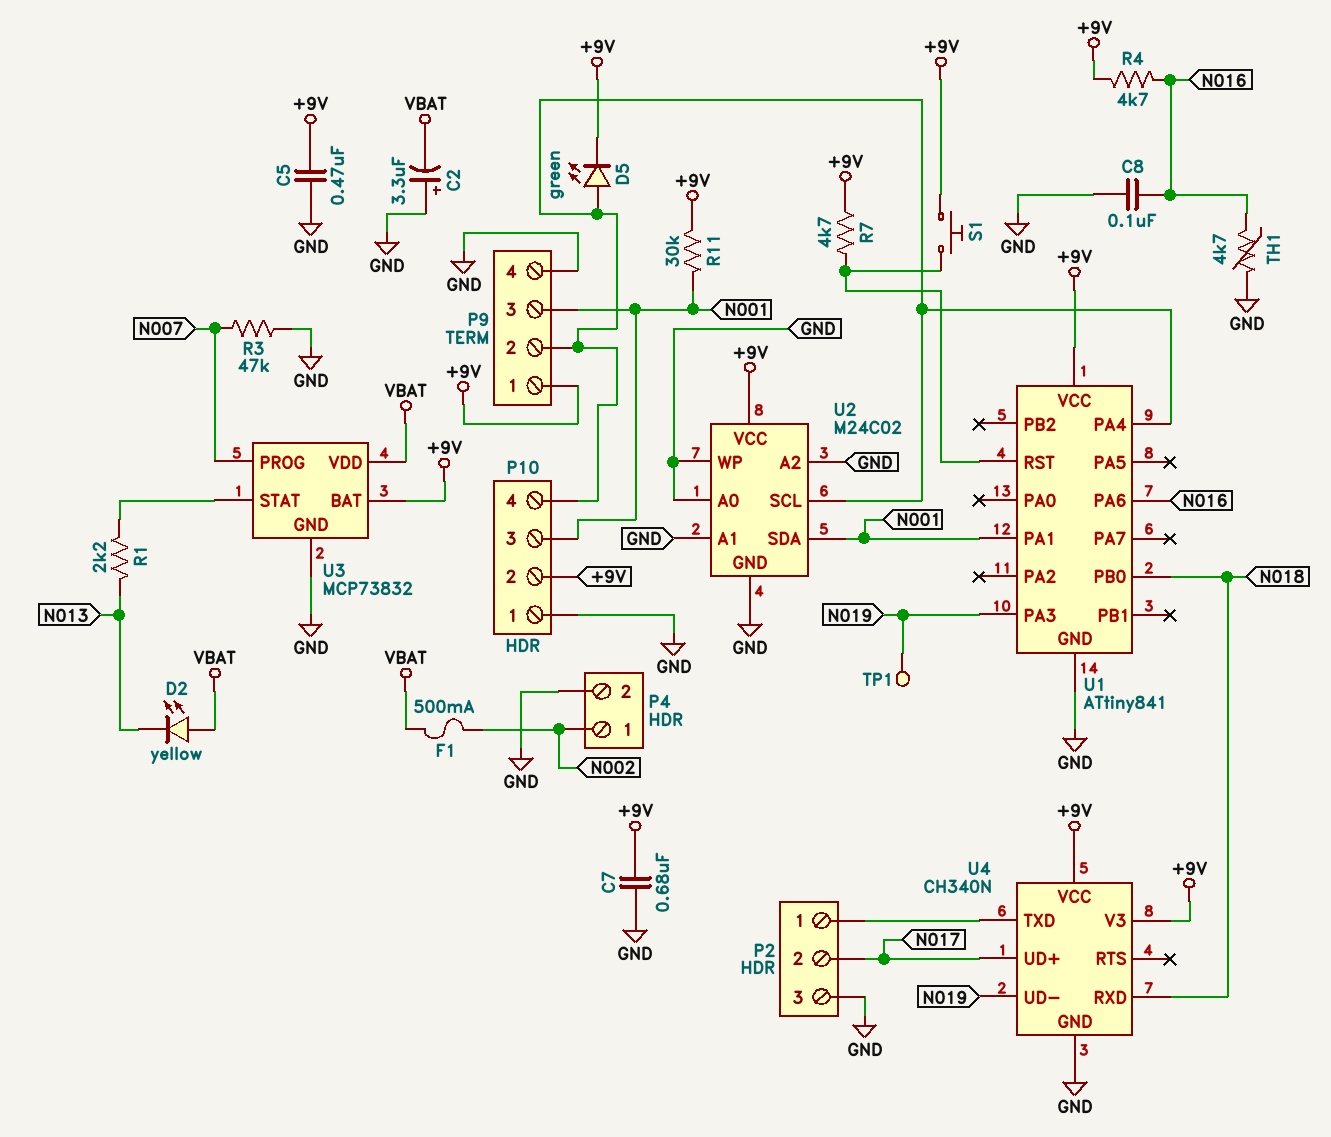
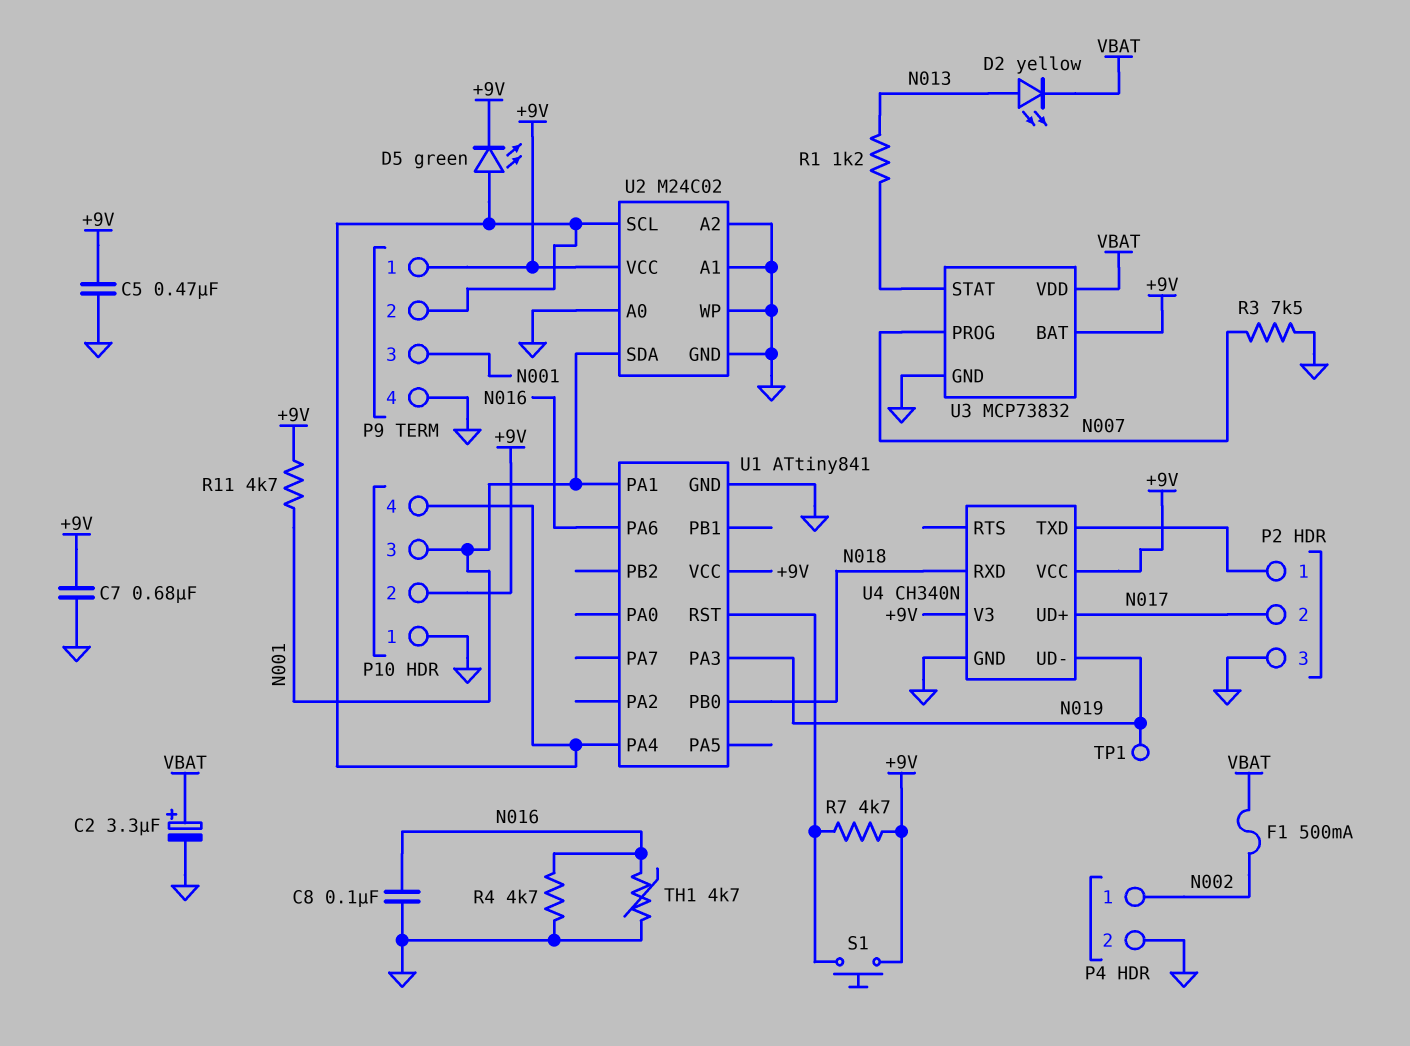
C2: 3.3uF (plus GND, minus VBAT) -> 3.3uF (plus VBAT, minus GND)
D2: LED yellow (A VBAT, K N013) -> LED yellow (A N013, K VBAT)
R1: 2.2k (N013, U3/STAT) -> 1.2k (N013, U3/STAT)
R3: 47k (GND, N007) -> 7.5k (GND, N007)
R4: 4.7k (+9V, N016) -> 4.7k (GND, N016)
R11: 30k (+9V, N001) -> 4.7k (+9V, N001)

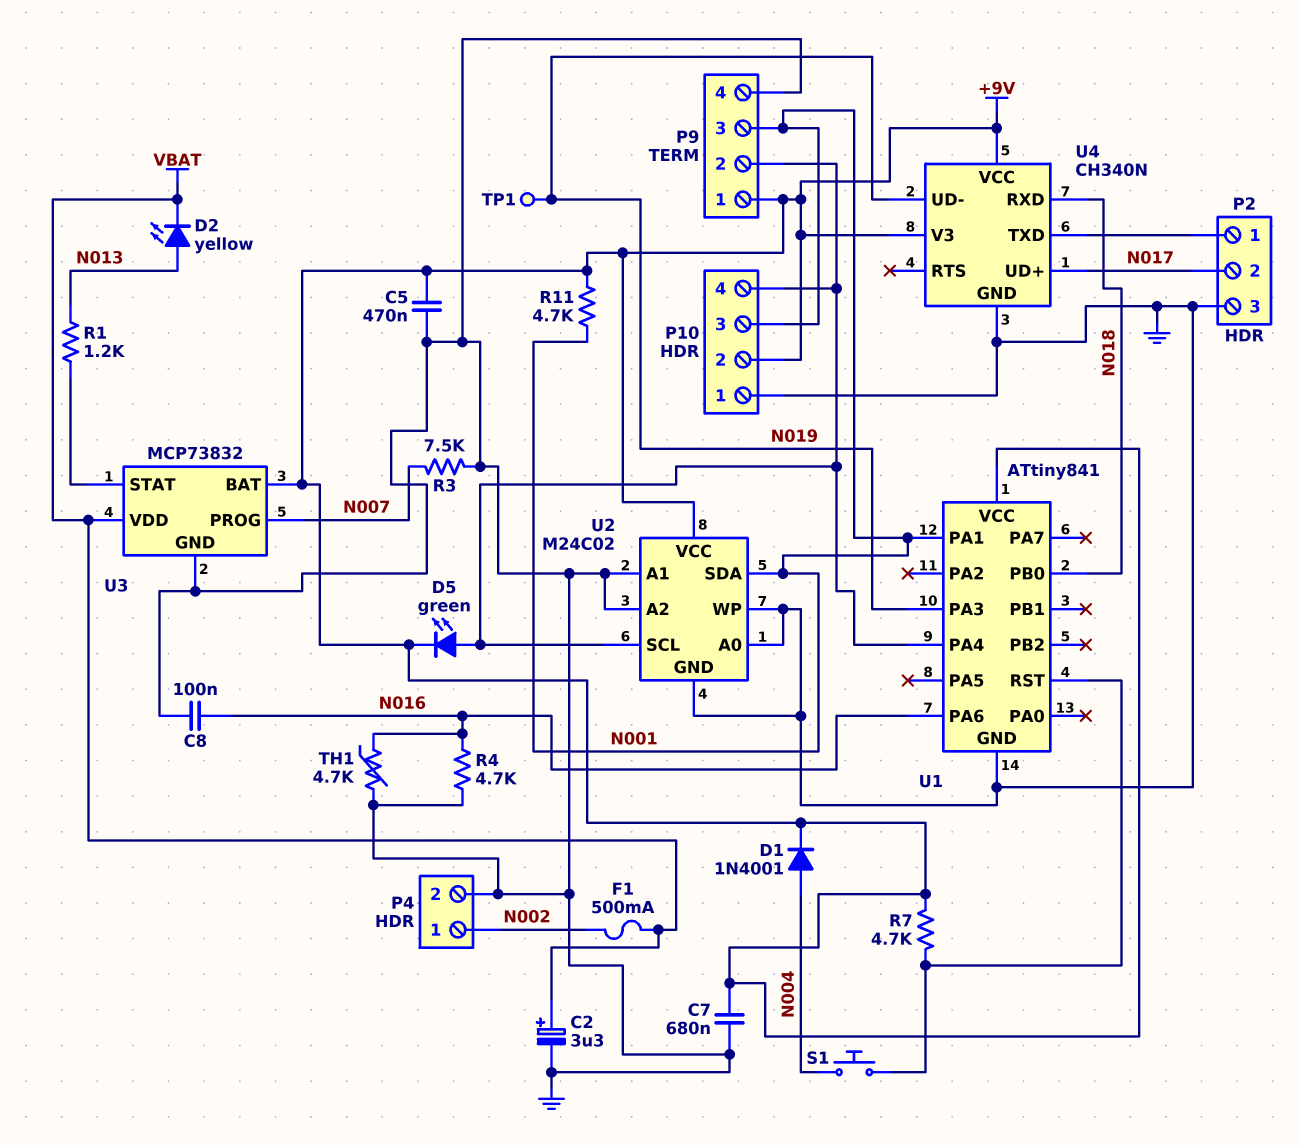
D1: none -> diode 1N4001 (A N004, K +9V)
S1: button (+9V, U1/RST) -> button (N004, U1/RST)

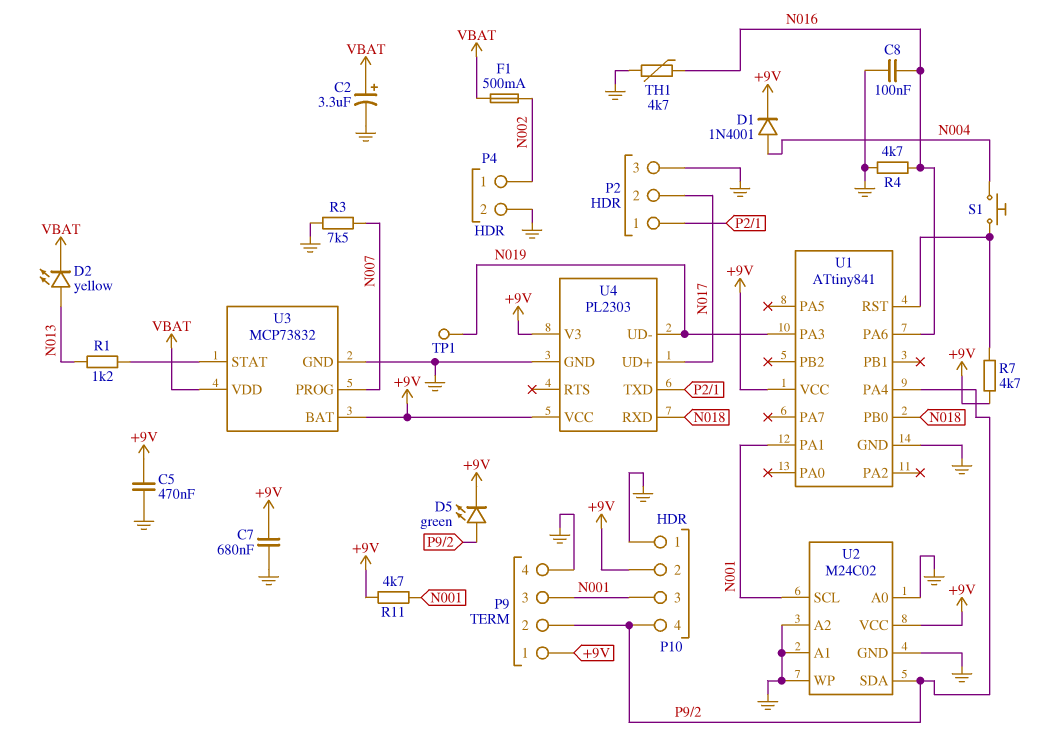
U2 pin SCL: P9/2 -> N001
U2 pin SDA: N001 -> P9/2
U4: CH340N -> PL2303

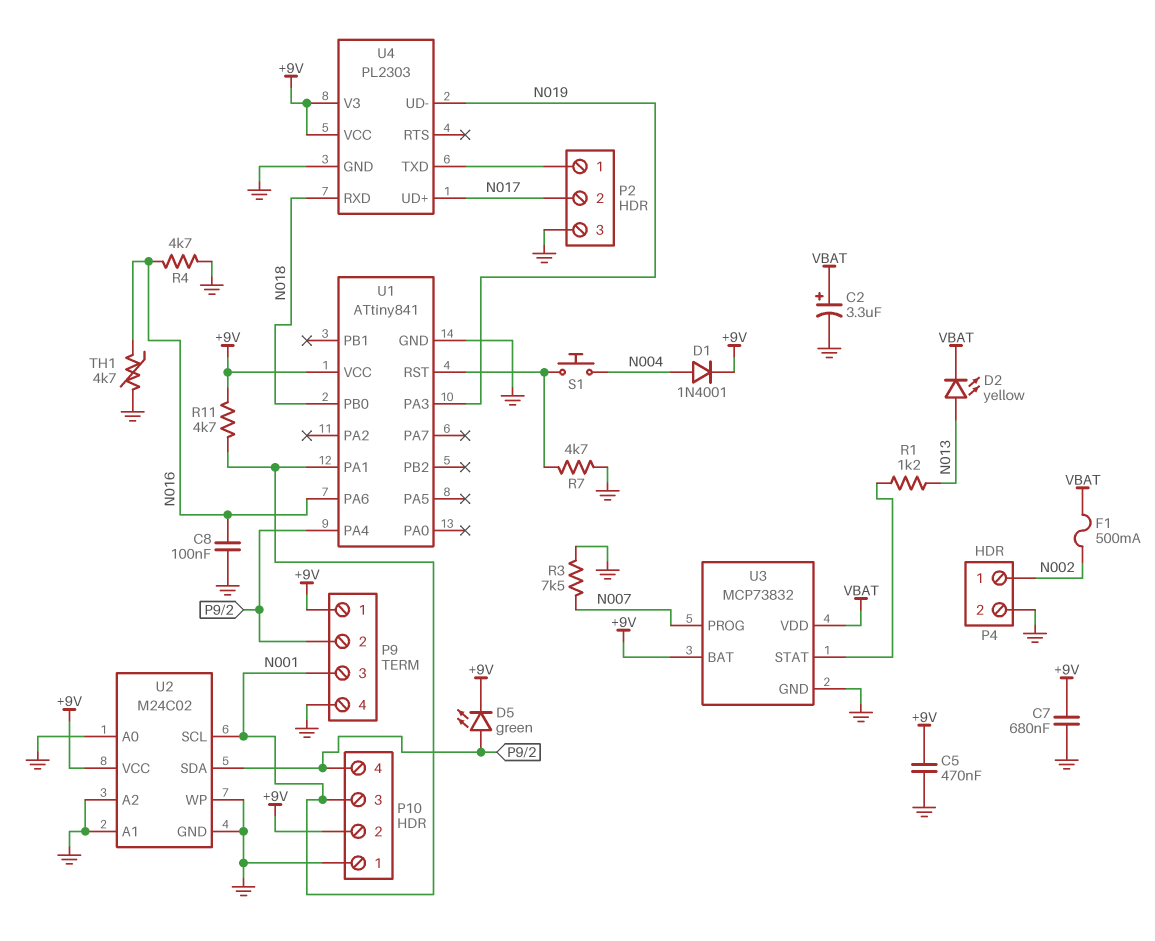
R7: 4.7k (+9V, U1/RST) -> 4.7k (GND, U1/RST)
TP1: test point (N019) -> none

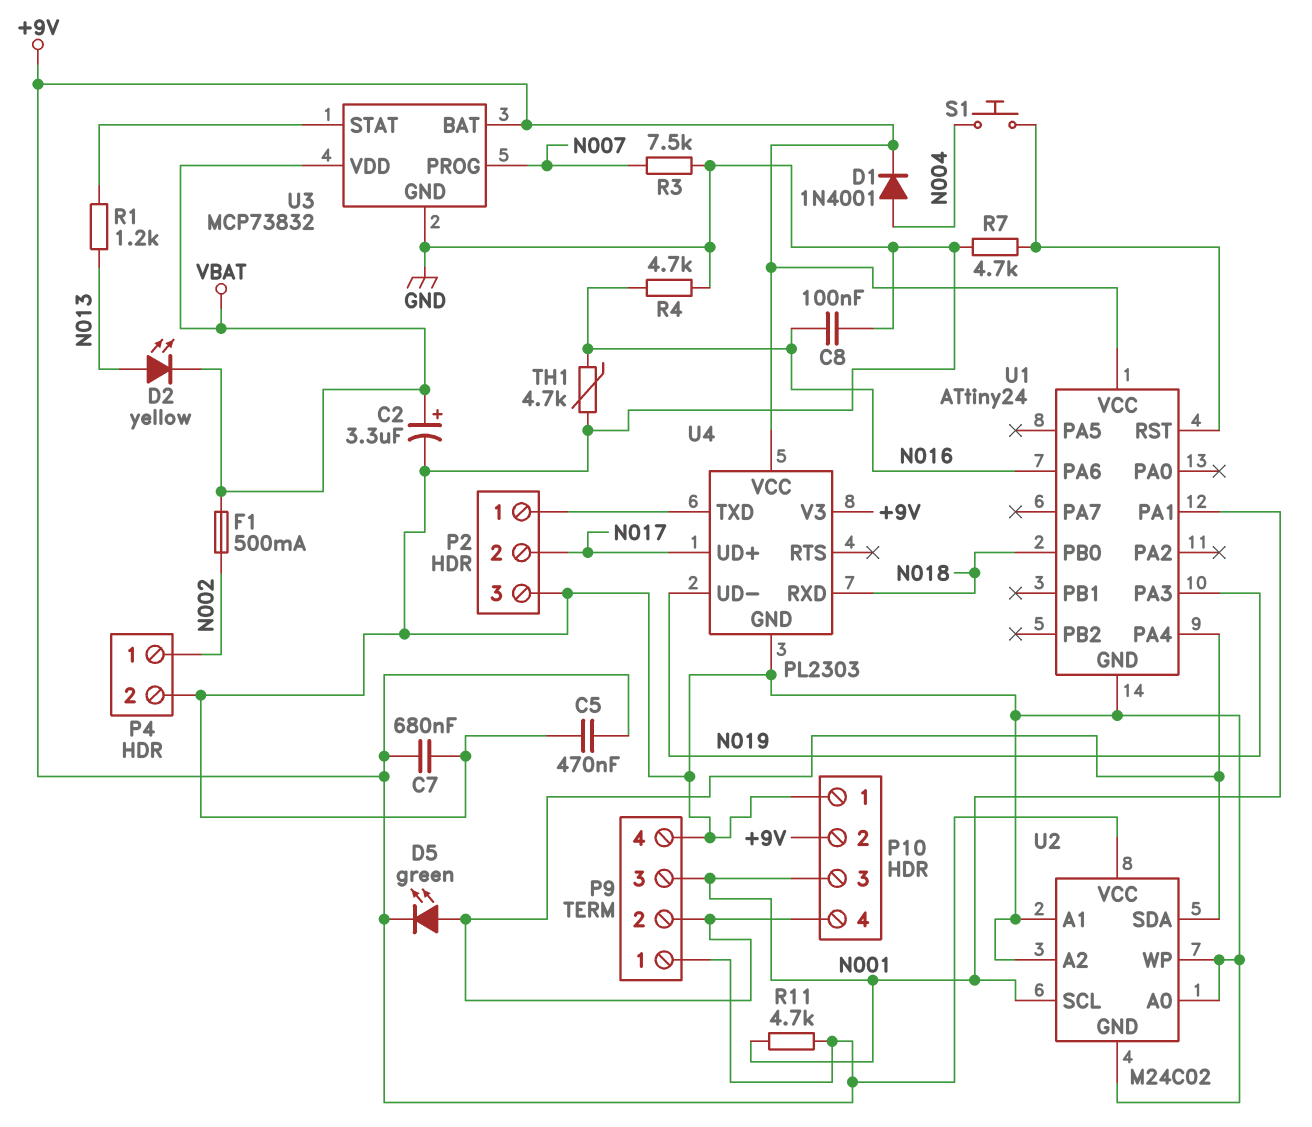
U1: ATtiny841 -> ATtiny24

